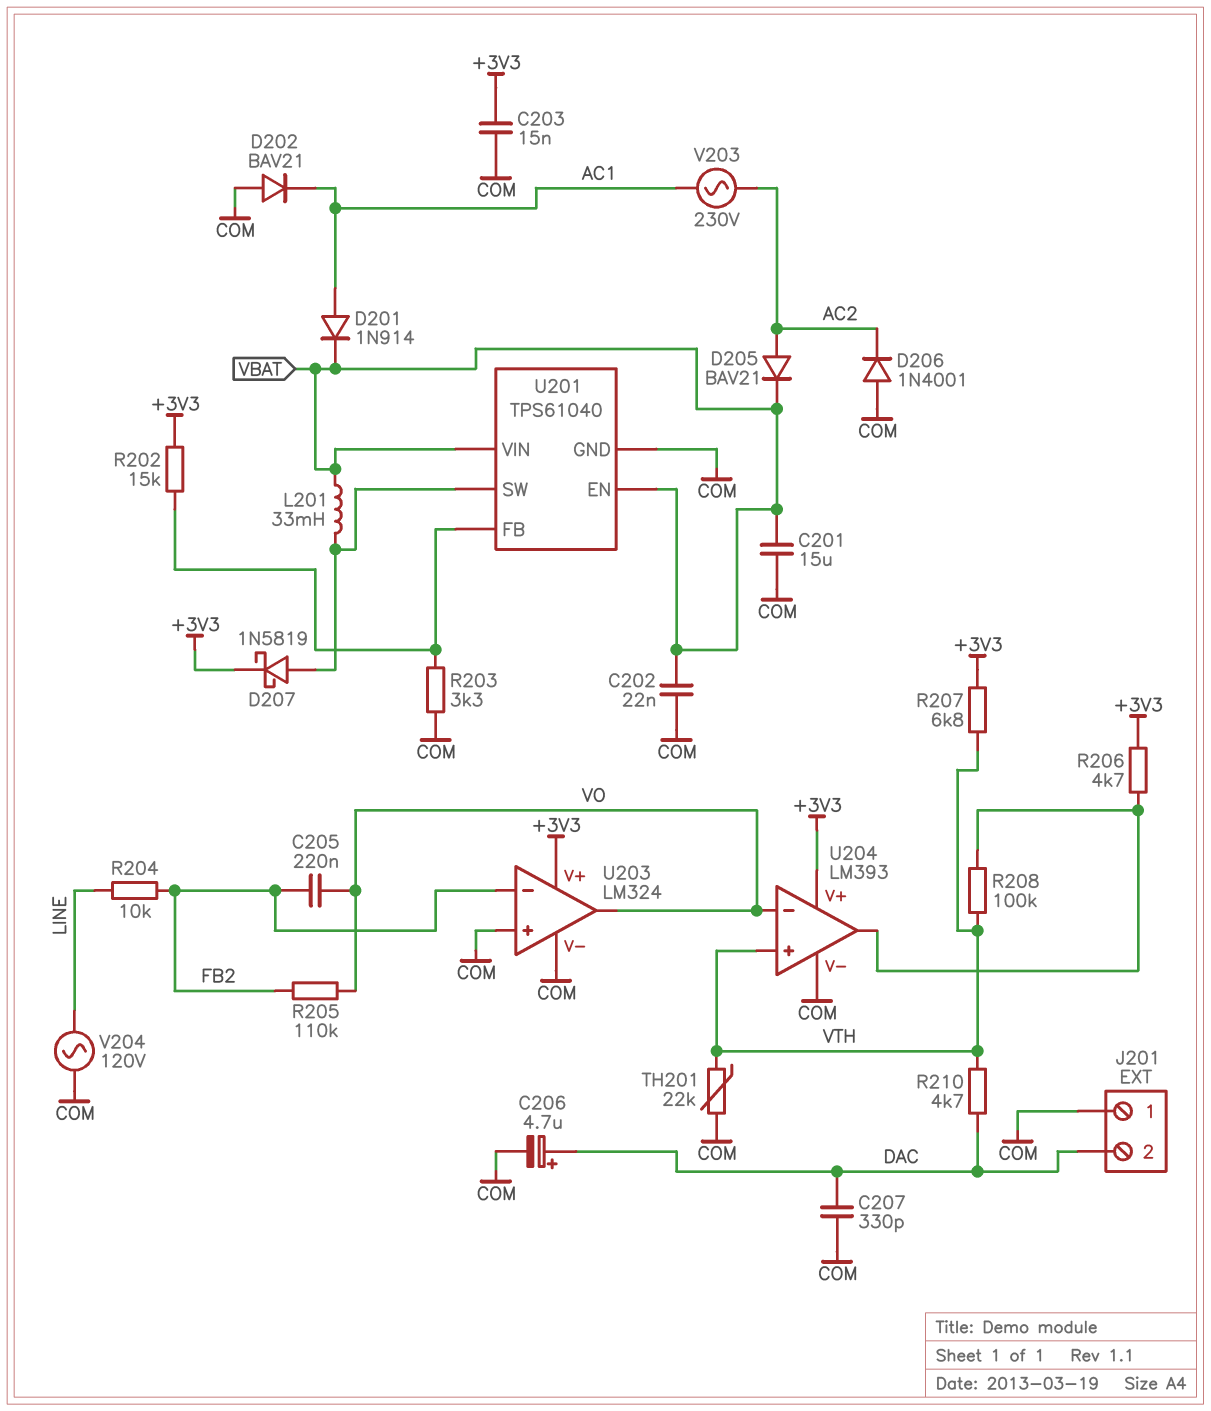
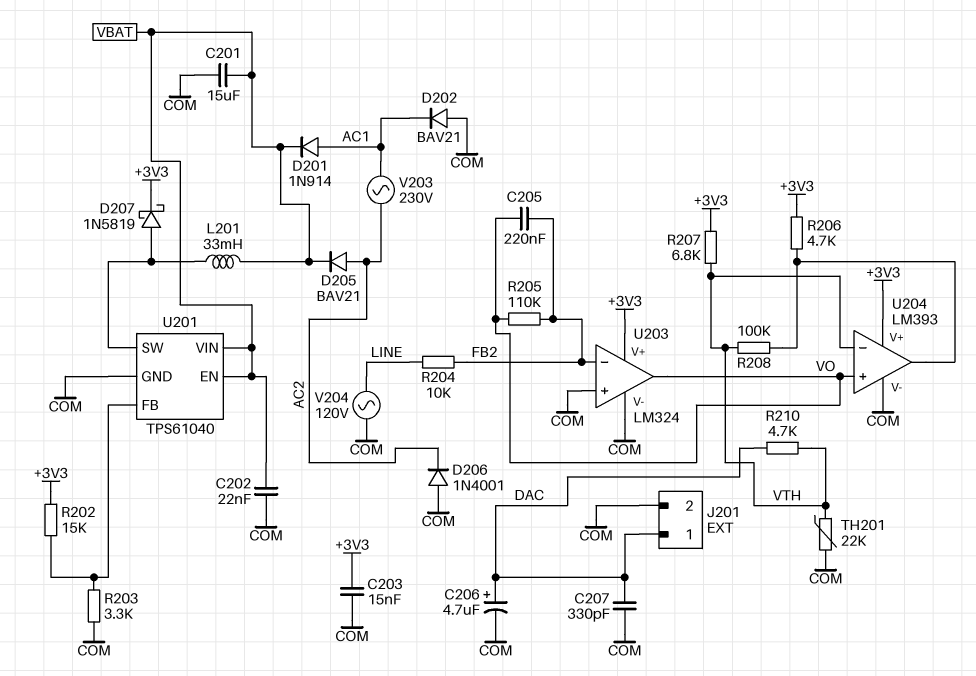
J201 pin 1: COM -> DAC
J201 pin 2: DAC -> COM
U204 pin in+: VTH -> VO
U204 pin in-: VO -> VTH

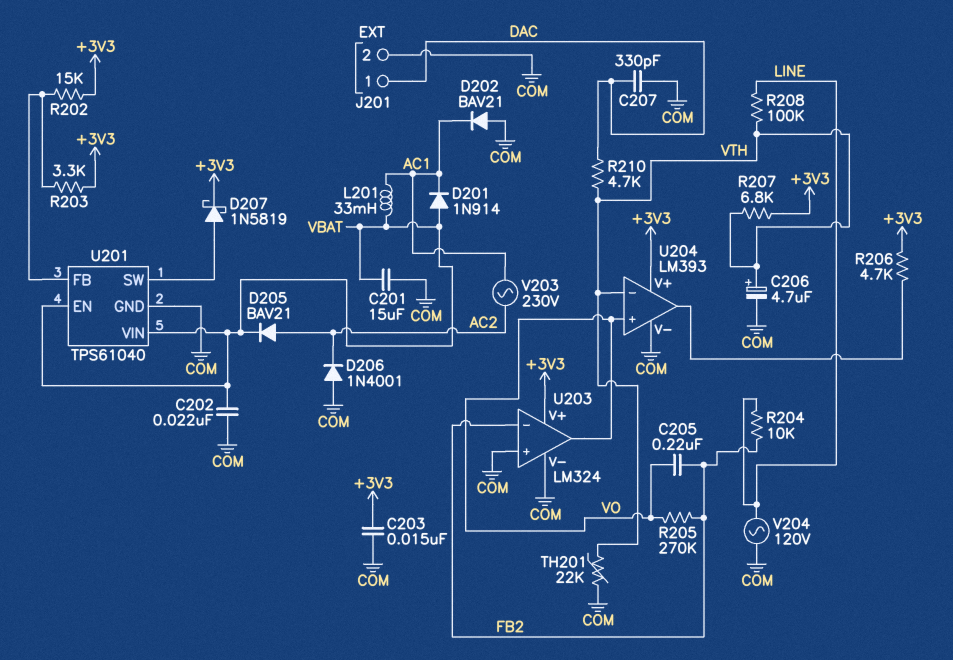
C206: 4.7uF (plus DAC, minus COM) -> 4.7uF (plus VTH, minus COM)
D201: diode 1N914 (A AC1, K VBAT) -> diode 1N914 (A VBAT, K AC1)
L201: 33mH (U201/SW, VBAT) -> 33mH (AC1, VBAT)
R203: 3.3k (COM, U201/FB) -> 3.3k (+3V3, U201/FB)
R205: 110k (FB2, VO) -> 270k (FB2, VO)
R208: 100k (U204/out, VTH) -> 100k (LINE, VTH)

